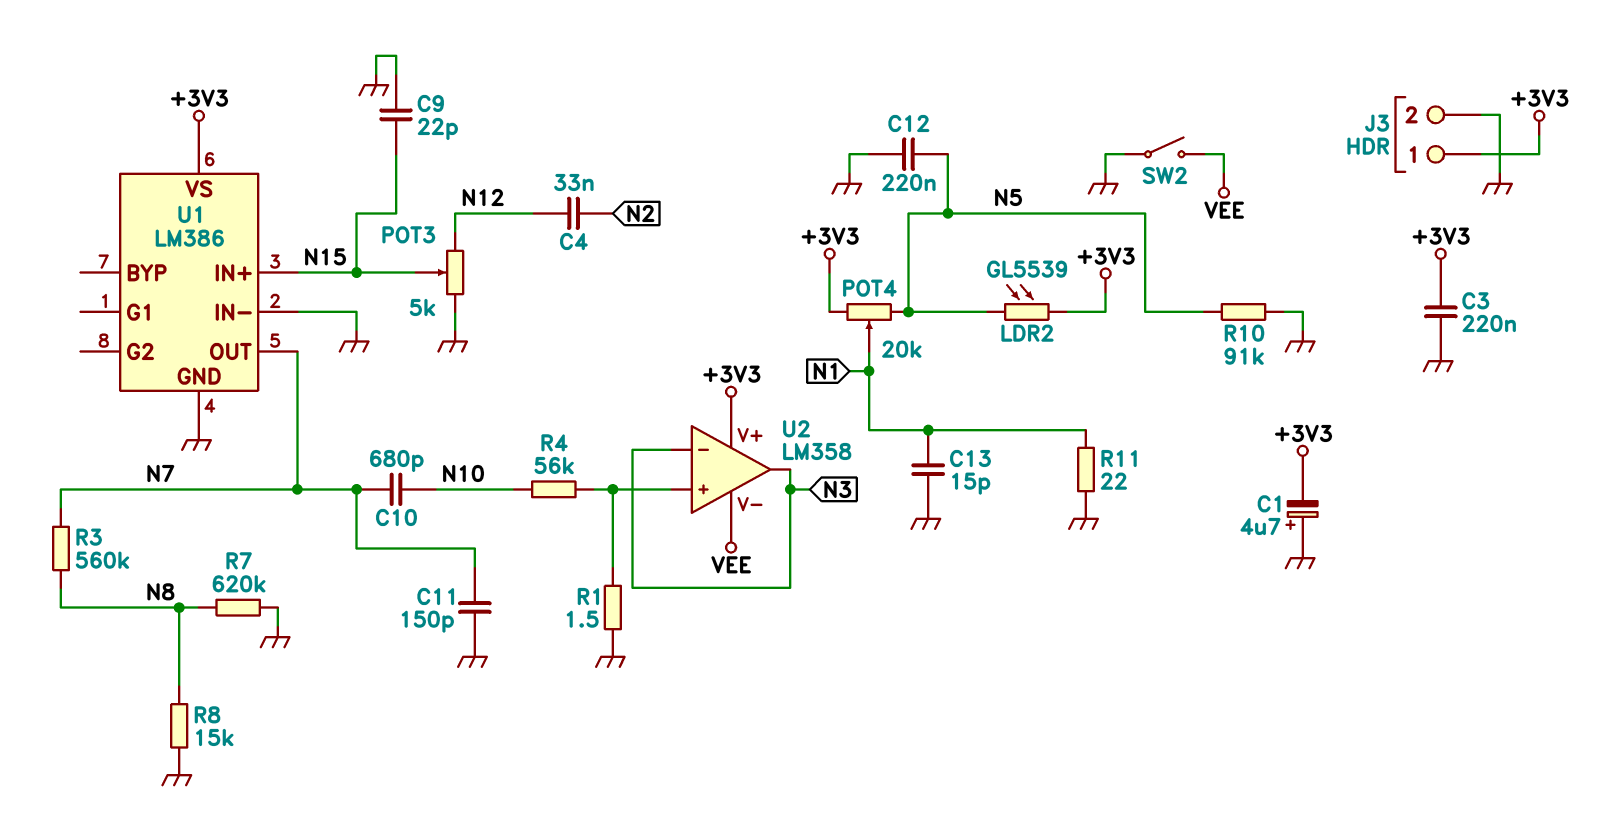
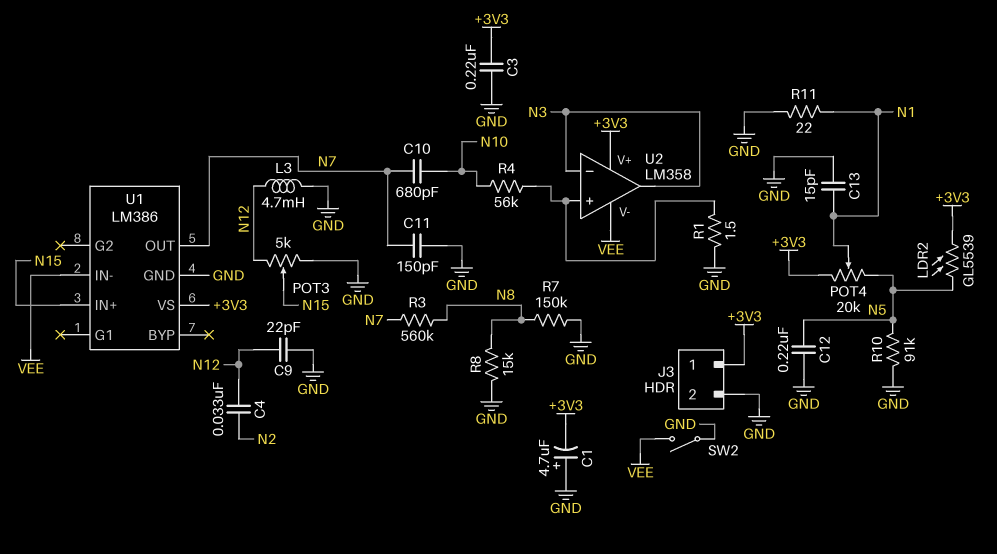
C9: 22pF (GND, N15) -> 22pF (GND, N12)
L3: none -> 4.7mH (GND, N12)
R7: 620k (GND, N8) -> 150k (GND, N8)
U1 pin IN-: GND -> VEE

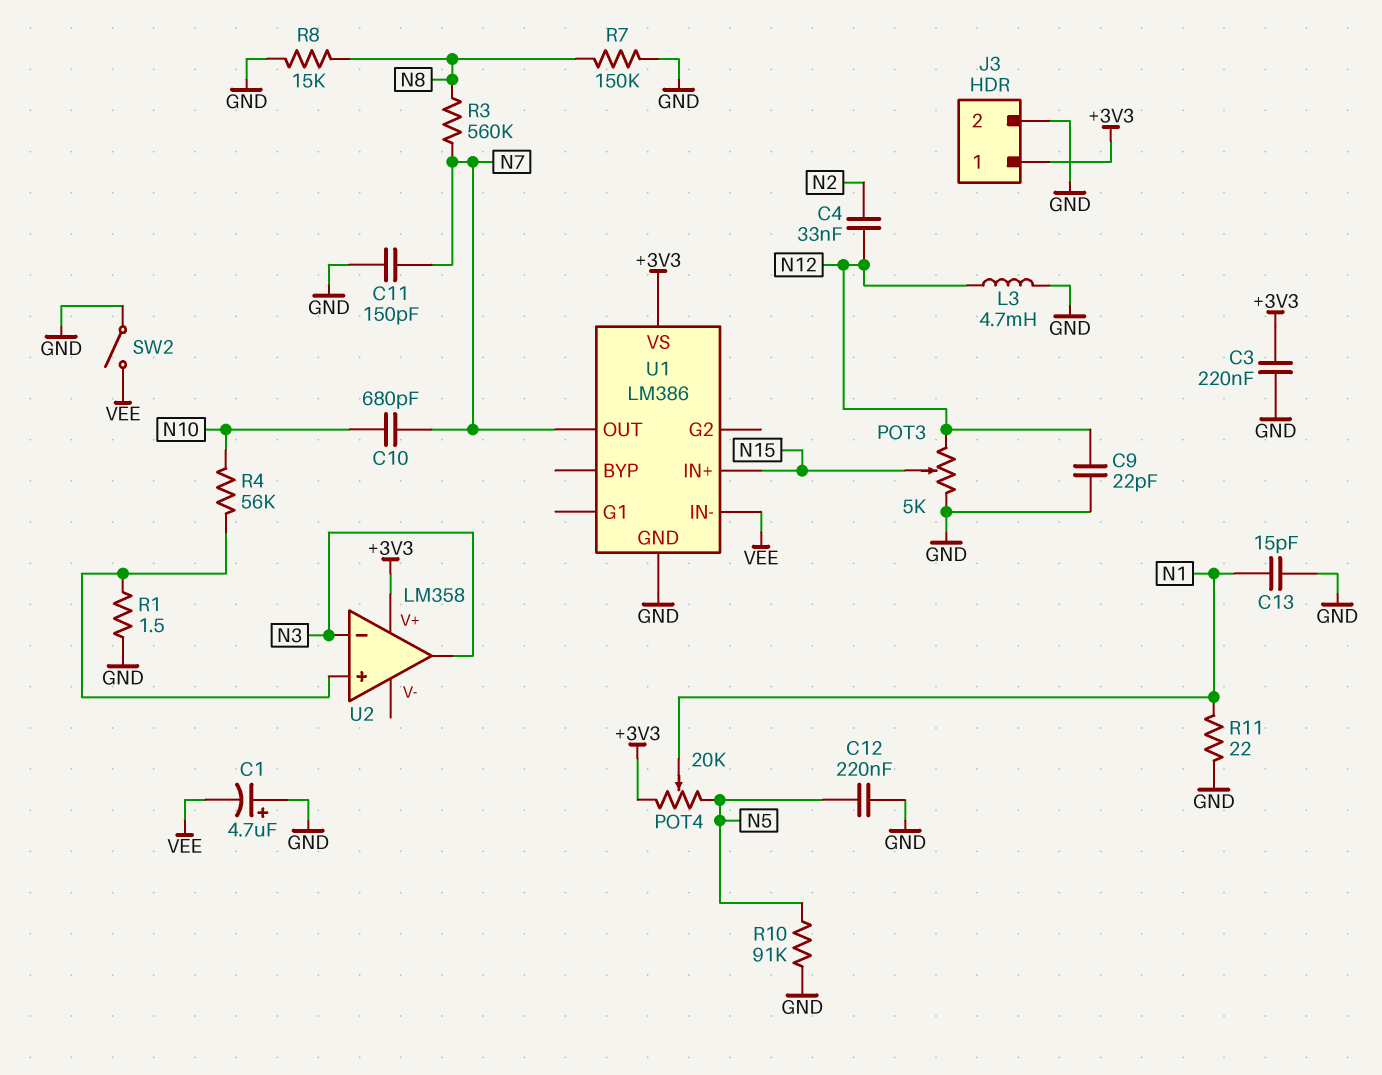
C1: 4.7uF (plus GND, minus +3V3) -> 4.7uF (plus GND, minus VEE)
LDR2: GL5539 (+3V3, N5) -> none
U2 pin V-: VEE -> none

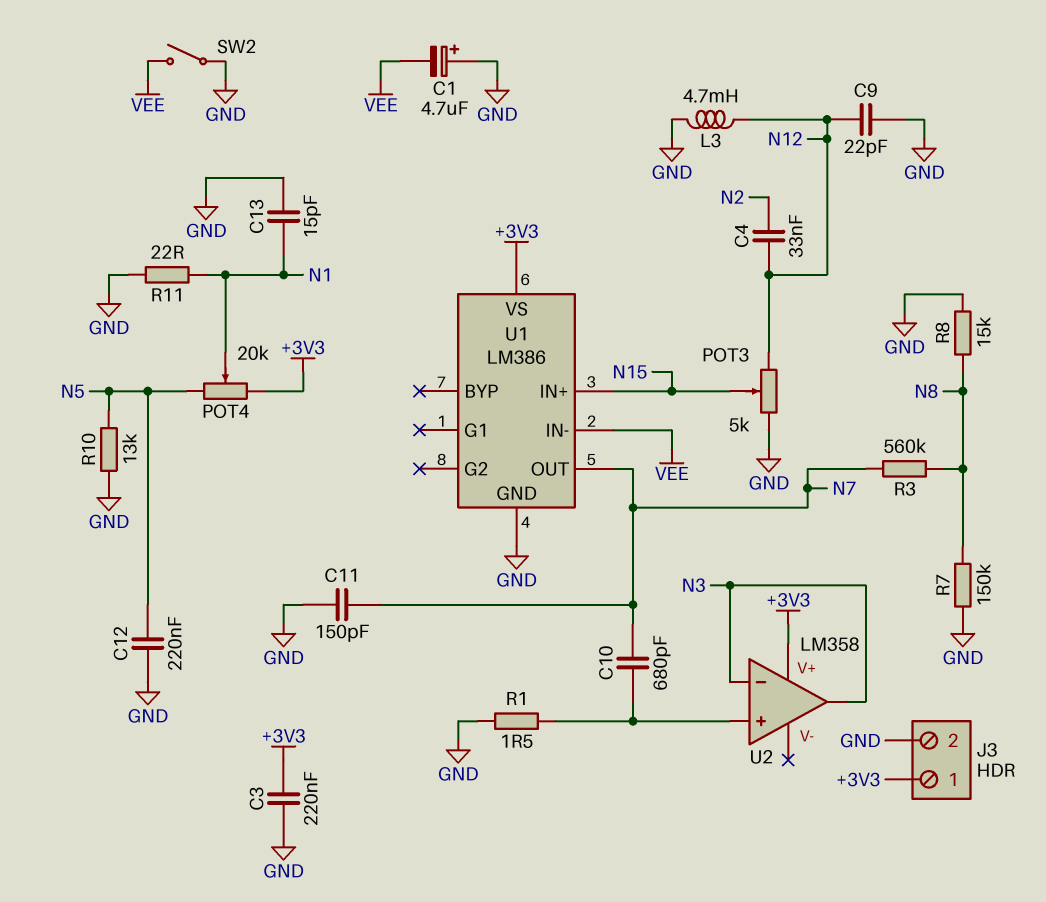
C10: 680pF (N7, N10) -> 680pF (N7, U2/in+)
R4: 56k (N10, U2/in+) -> none
R10: 91k (GND, N5) -> 13k (GND, N5)

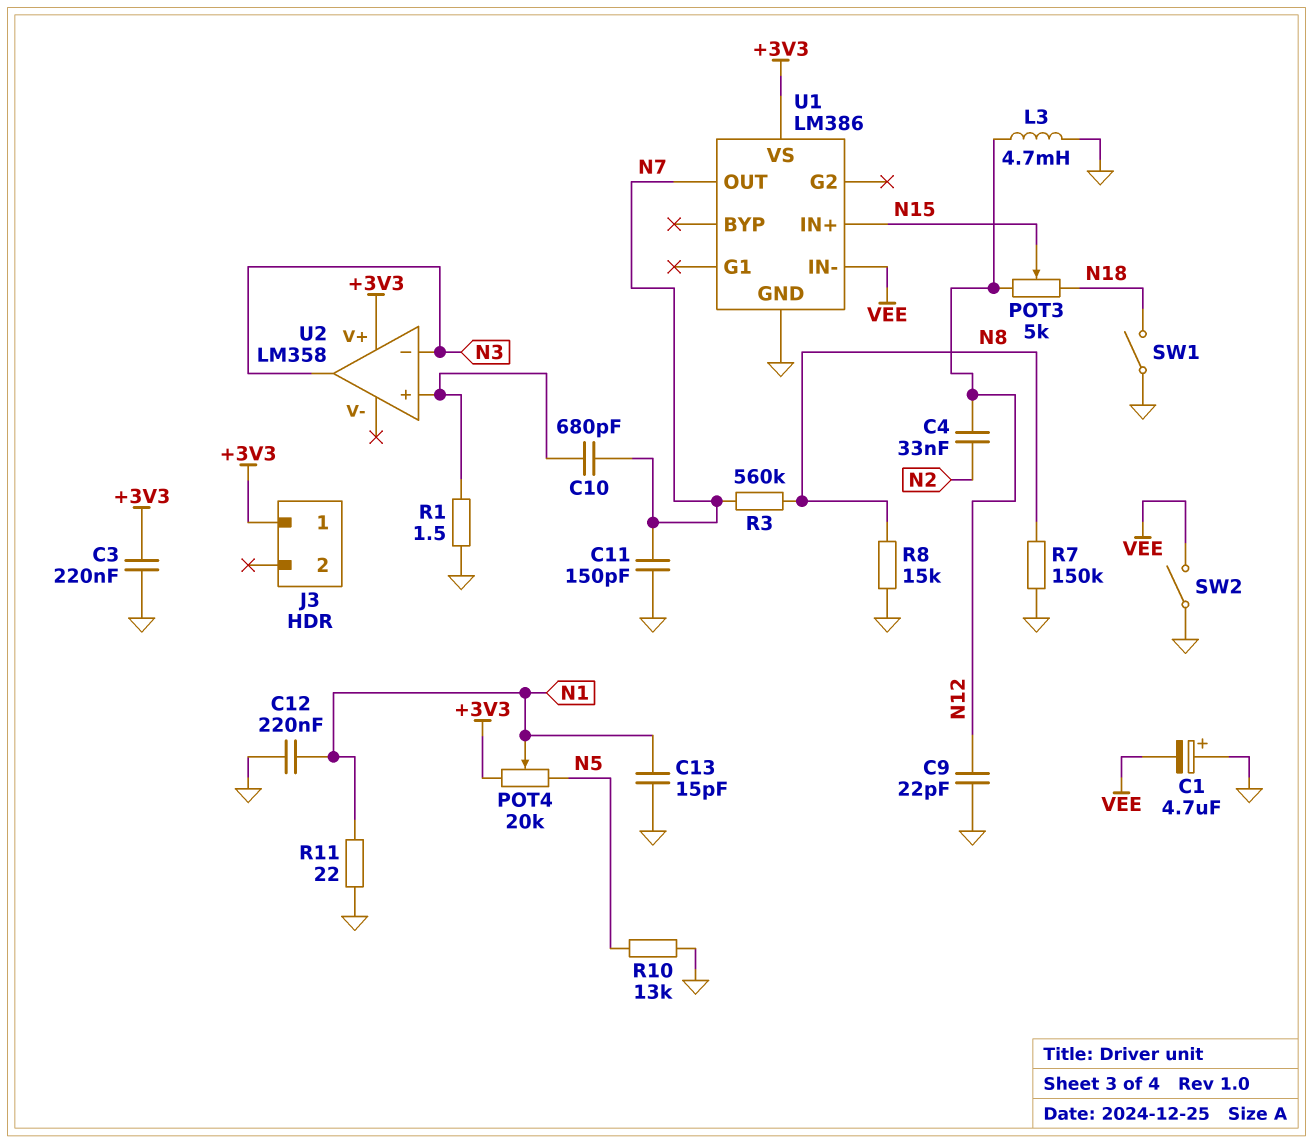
C12: 220nF (GND, N5) -> 220nF (GND, N1)
J3 pin 2: GND -> none
POT3: 5k (GND, N12, wiper N15) -> 5k (N12, N18, wiper N15)
SW1: none -> switch (GND, N18)

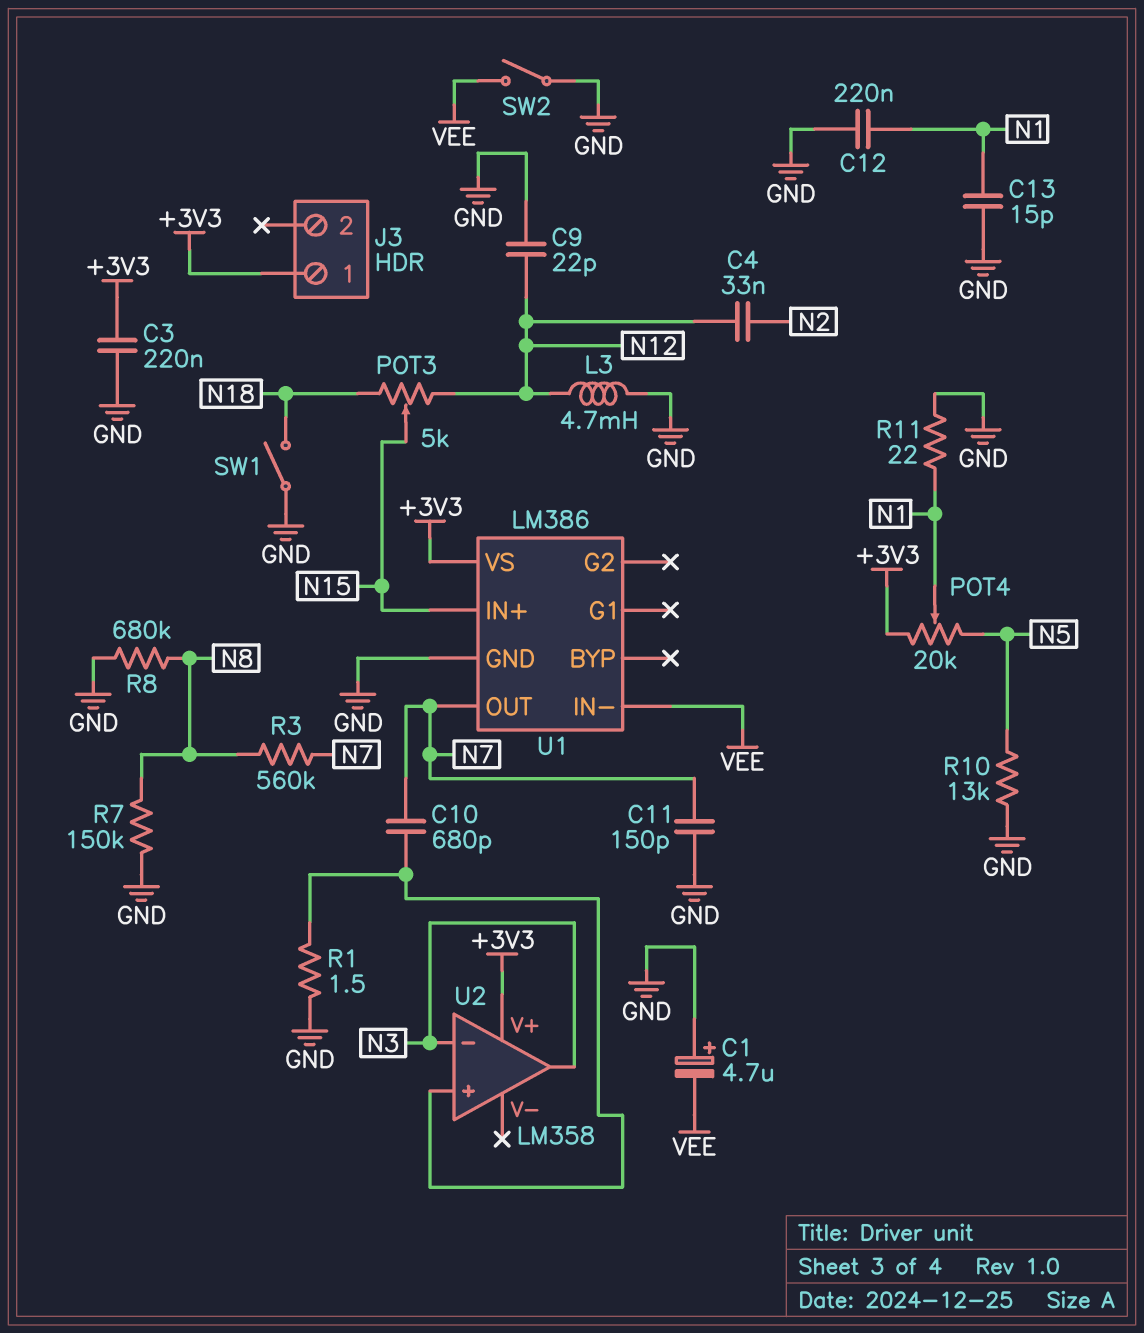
R8: 15k (GND, N8) -> 680k (GND, N8)

